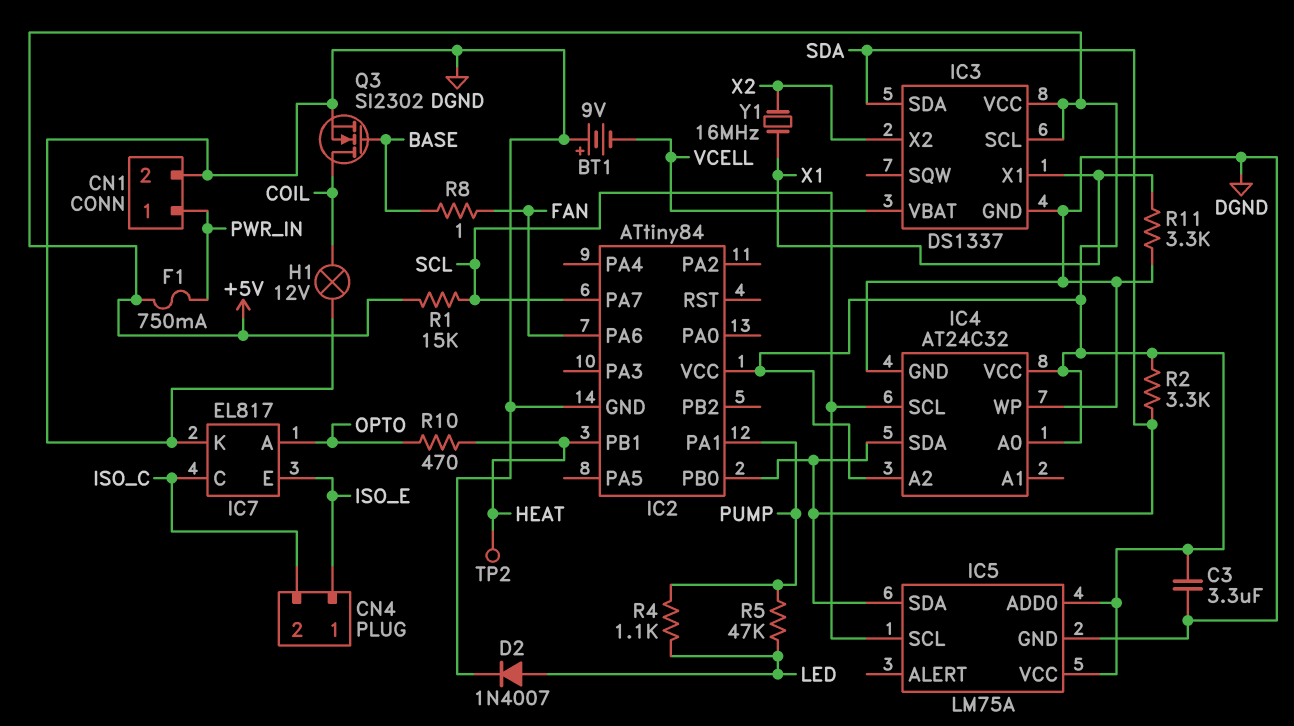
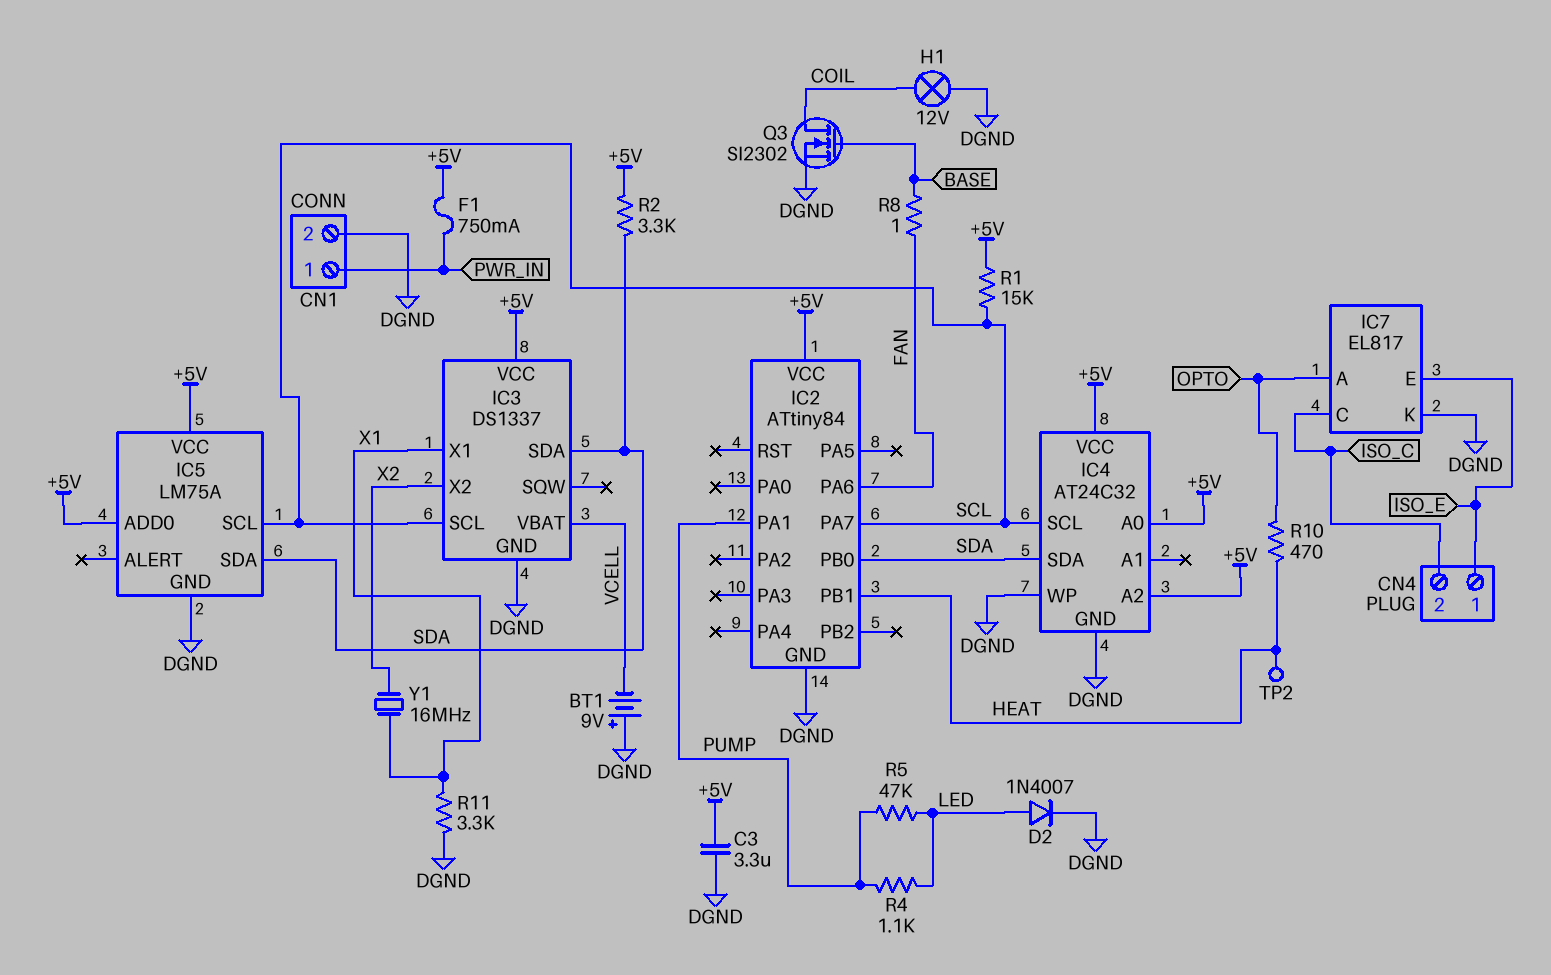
IC3 pin SCL: +5V -> SCL

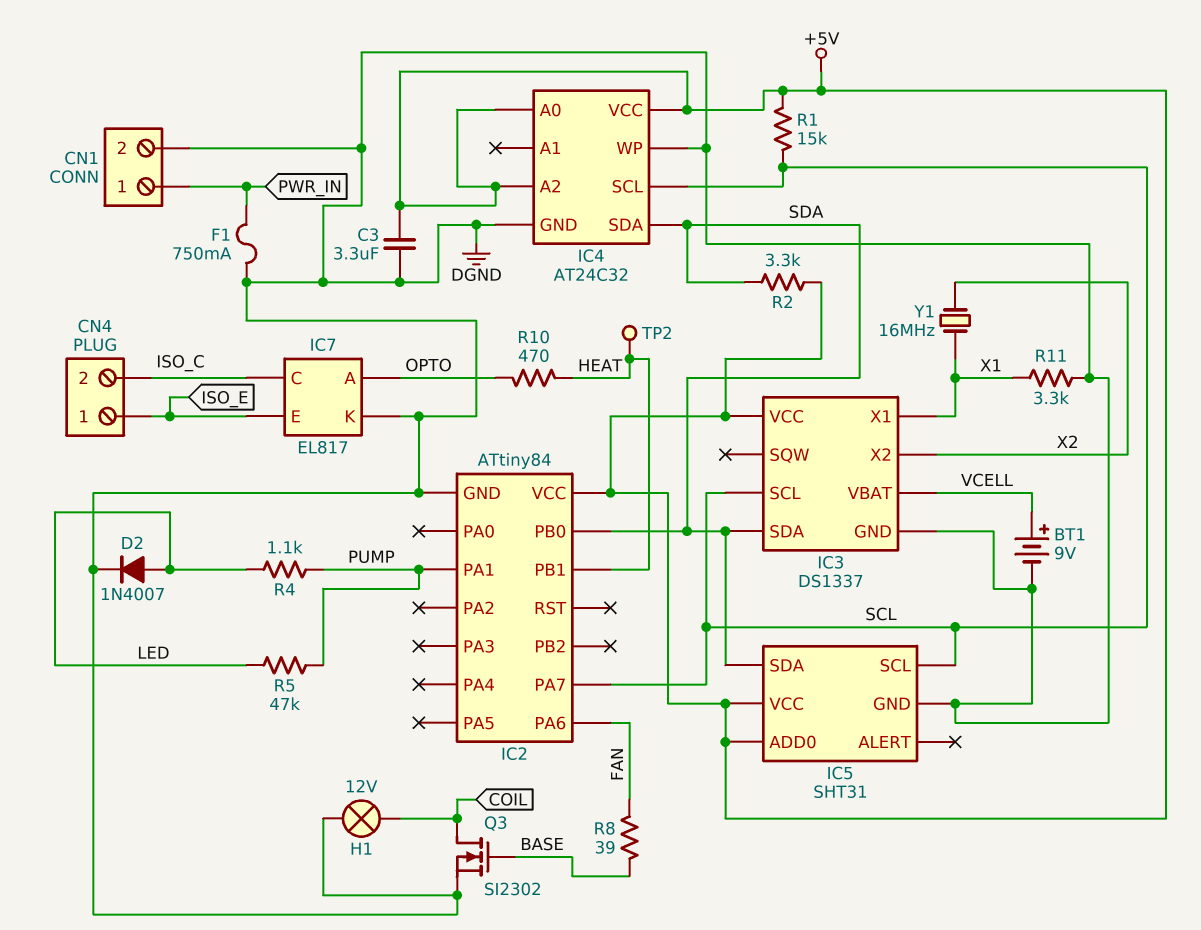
BT1: 9V (plus DGND, minus VCELL) -> 9V (plus VCELL, minus DGND)
F1: 750mA (+5V, PWR_IN) -> 750mA (DGND, PWR_IN)
IC5: LM75A -> SHT31
R8: 1 (BASE, FAN) -> 39 (BASE, FAN)

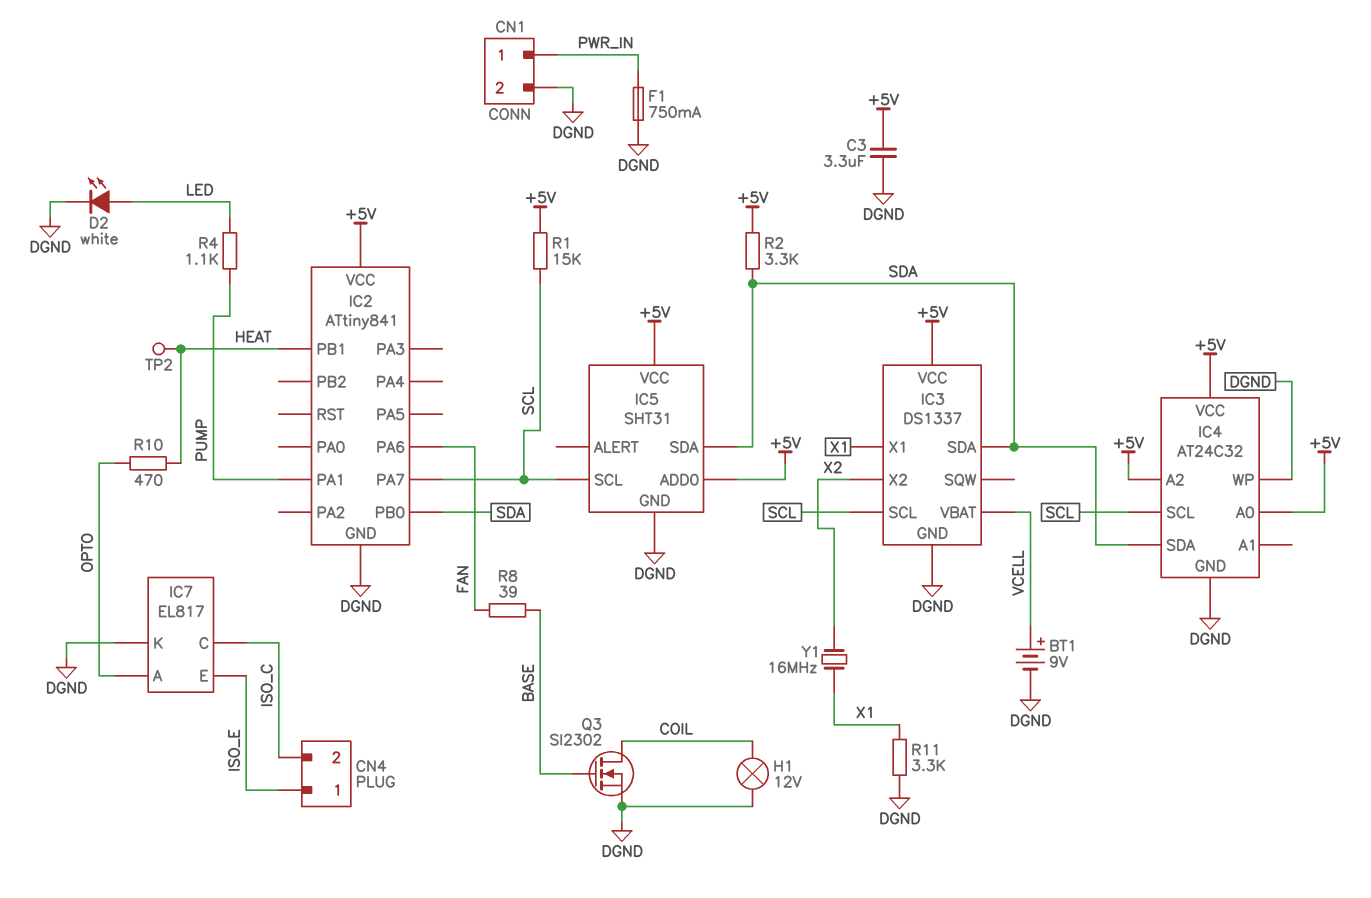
D2: diode 1N4007 (A LED, K DGND) -> LED white (A LED, K DGND)
IC2: ATtiny84 -> ATtiny841
R5: 47k (LED, PUMP) -> none

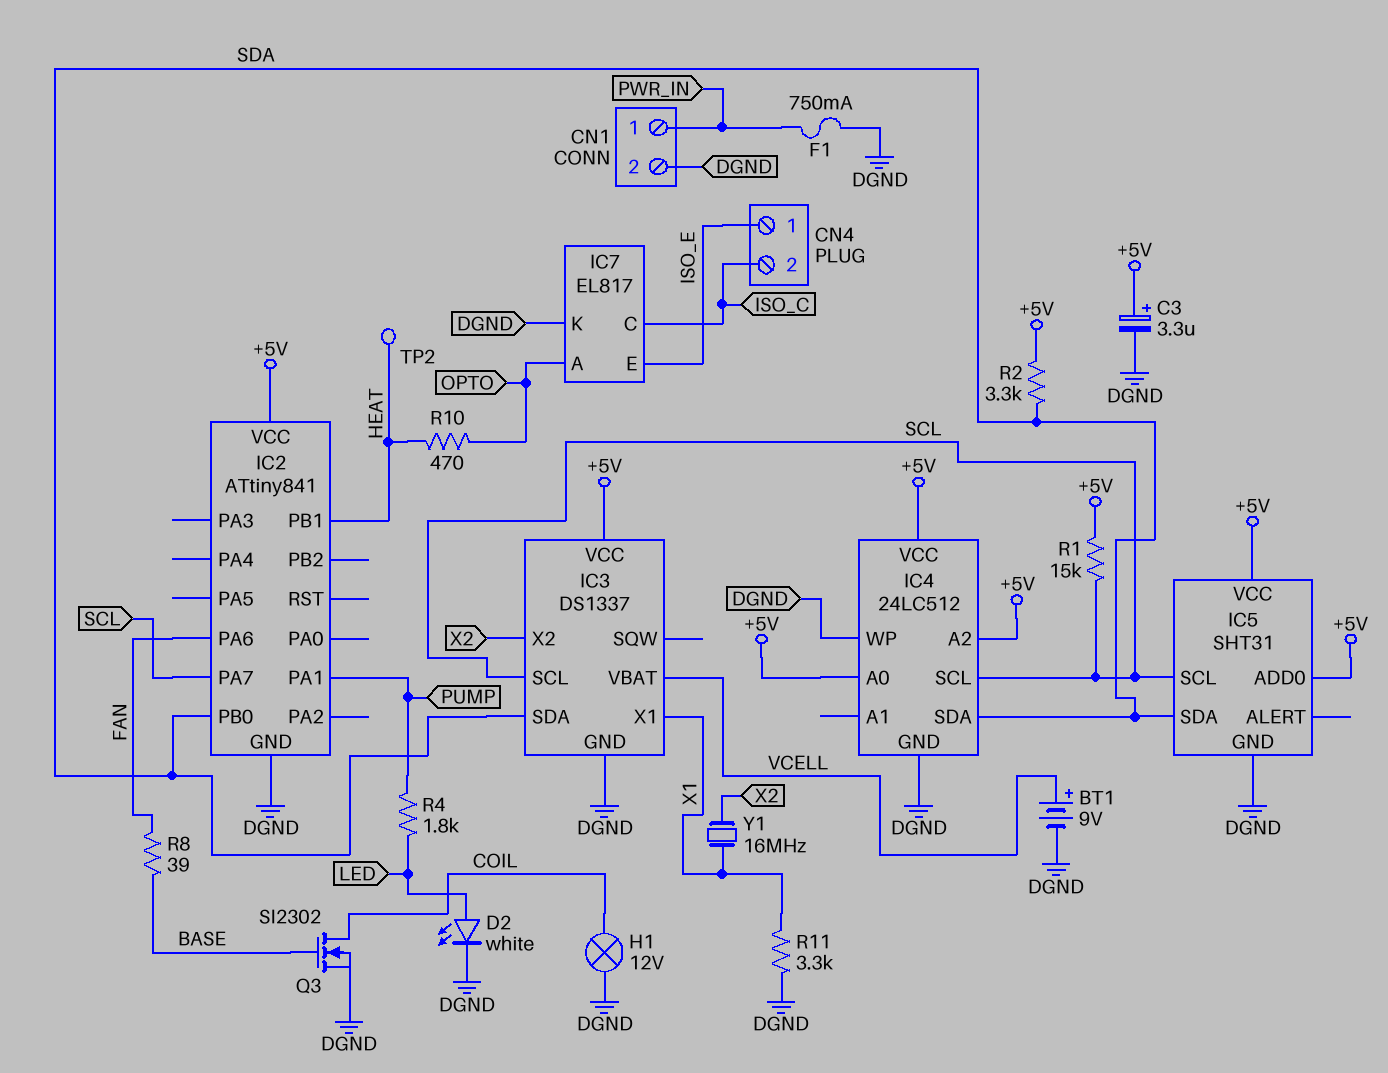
C3: 3.3uF (+5V, DGND) -> 3.3uF (plus +5V, minus DGND)
IC4: AT24C32 -> 24LC512
R4: 1.1k (LED, PUMP) -> 1.8k (LED, PUMP)

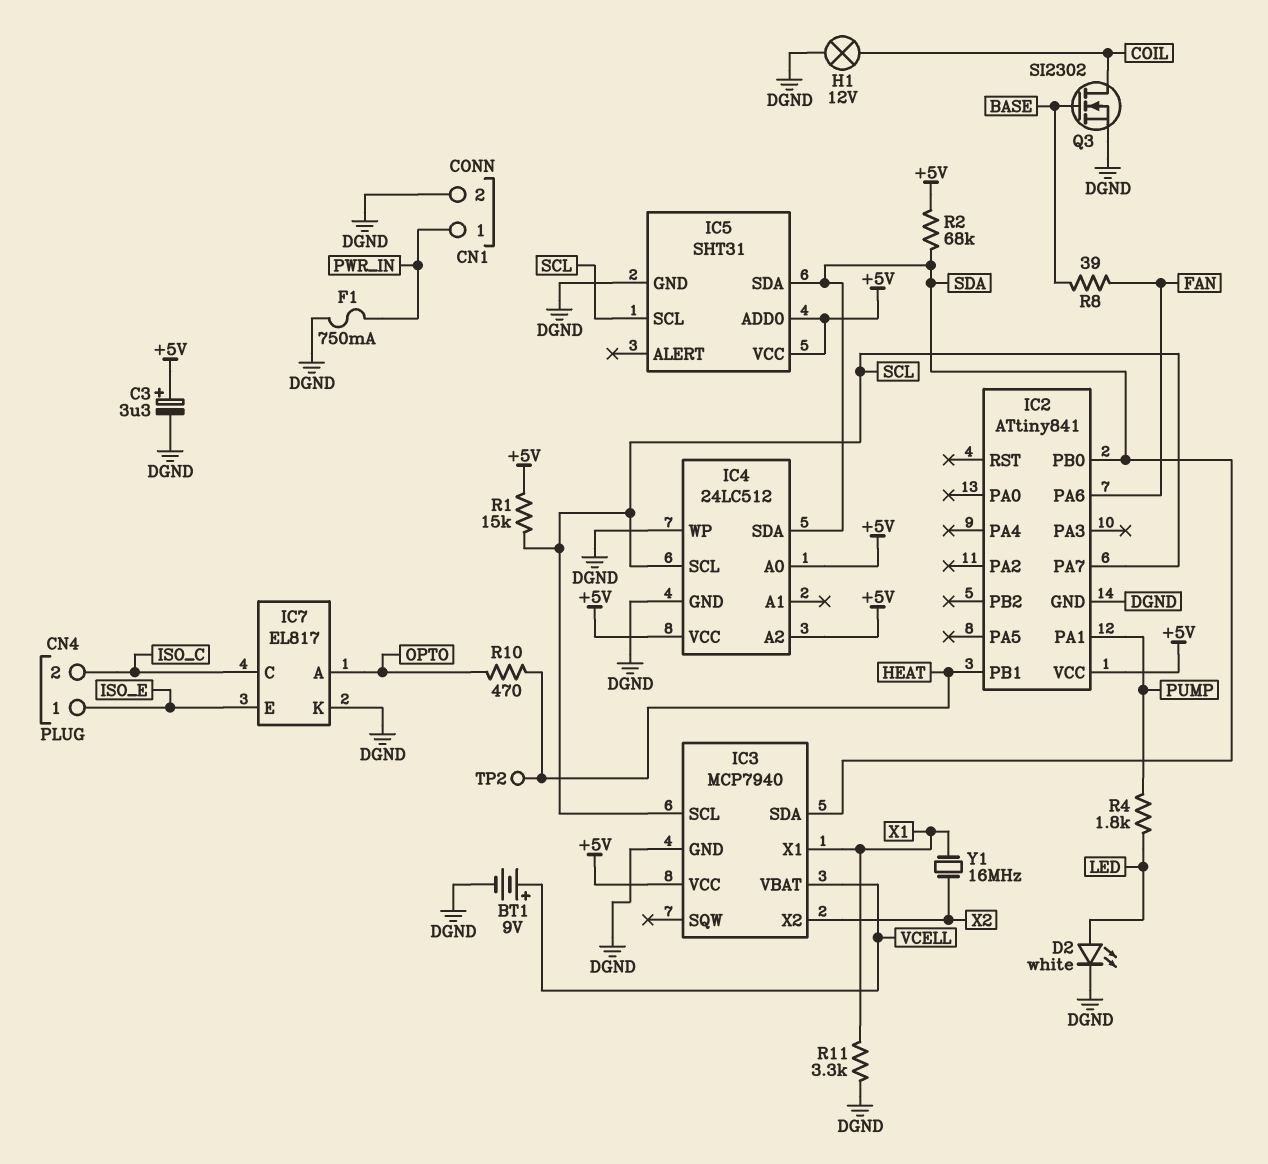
IC3: DS1337 -> MCP7940
R2: 3.3k (+5V, SDA) -> 68k (+5V, SDA)

